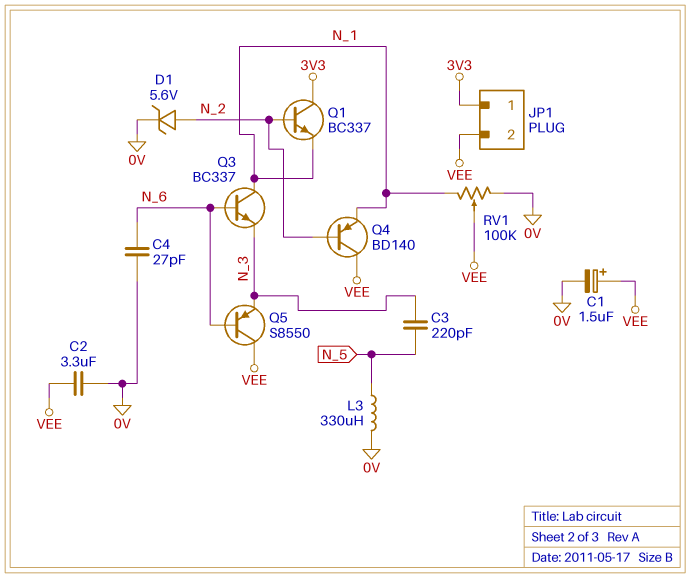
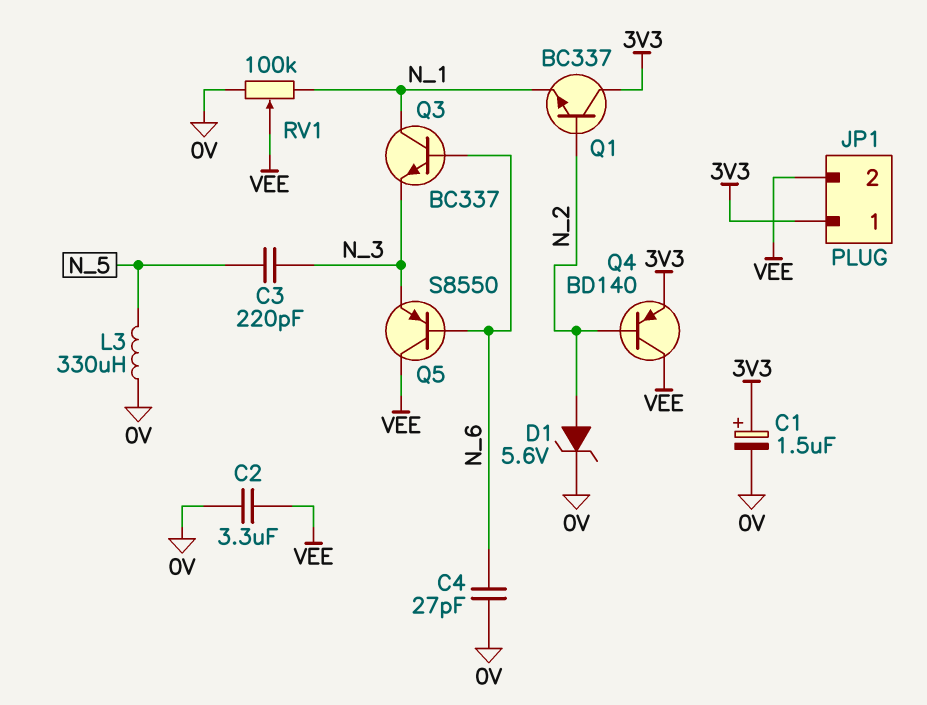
C1: 1.5uF (plus VEE, minus 0V) -> 1.5uF (plus 3V3, minus 0V)
Q4: PNP BD140 (B N_2, C VEE, E N_1) -> PNP BD140 (B N_2, C VEE, E 3V3)

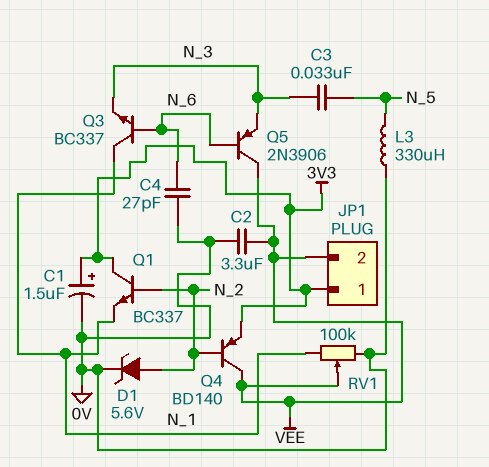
C3: 220pF (N_3, N_5) -> 33nF (N_3, N_5)
Q5: PNP S8550 (B N_6, C VEE, E N_3) -> PNP 2N3906 (B N_6, C VEE, E N_3)

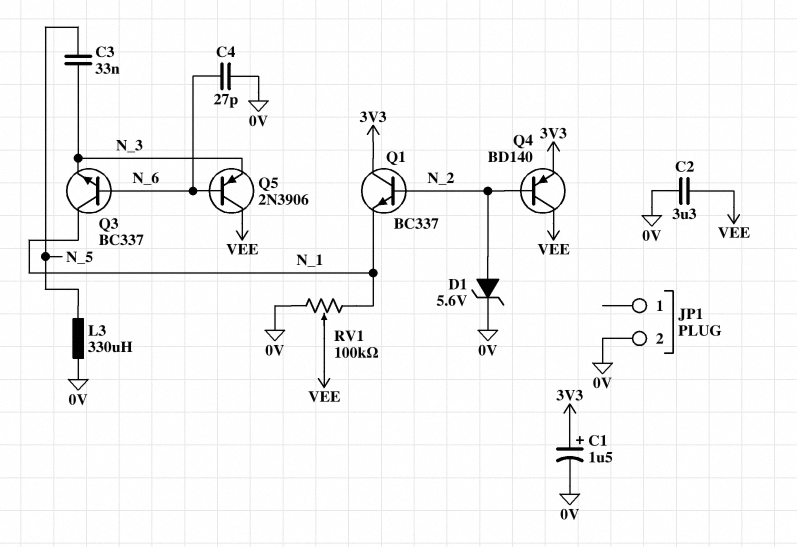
JP1 pin 1: 3V3 -> none
JP1 pin 2: VEE -> 0V

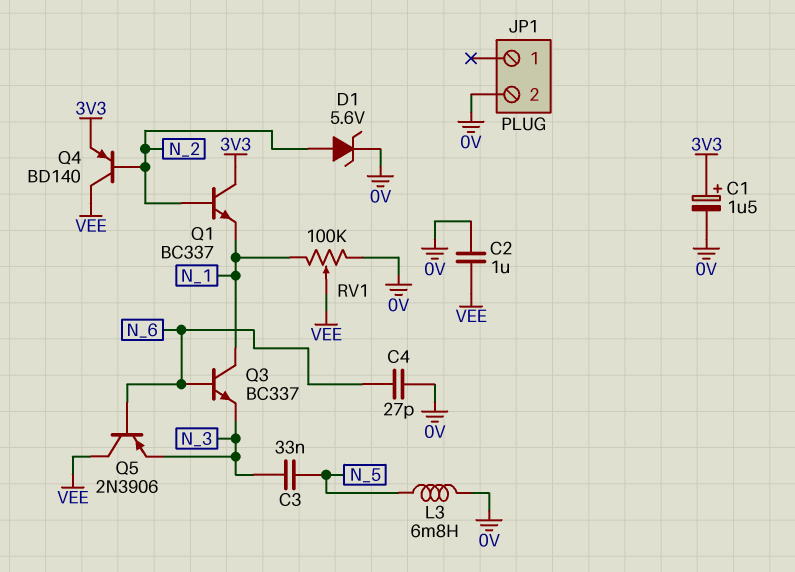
C2: 3.3uF (0V, VEE) -> 1uF (0V, VEE)
L3: 330uH (0V, N_5) -> 6.8mH (0V, N_5)

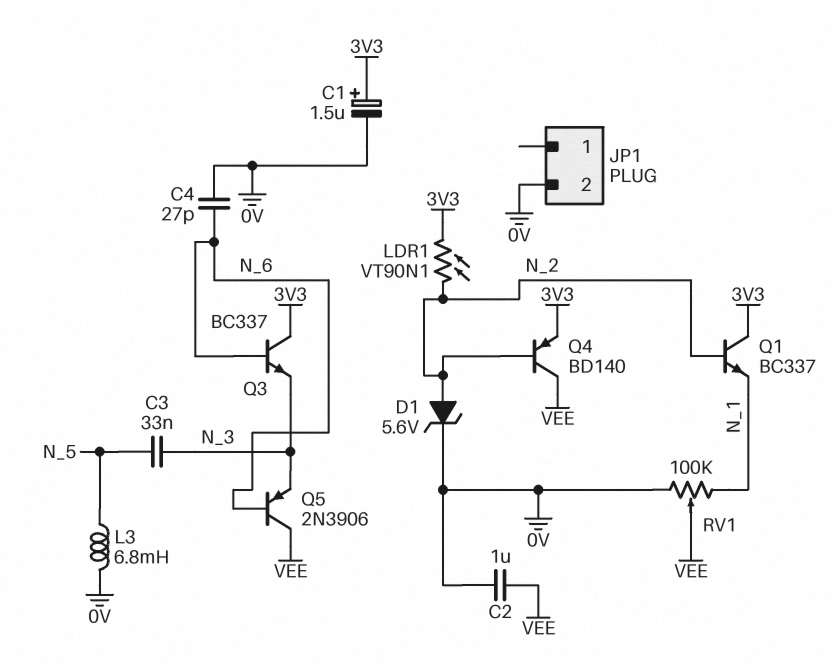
LDR1: none -> VT90N1 (3V3, N_2)
Q3: NPN BC337 (B N_6, C N_1, E N_3) -> NPN BC337 (B N_6, C 3V3, E N_3)

